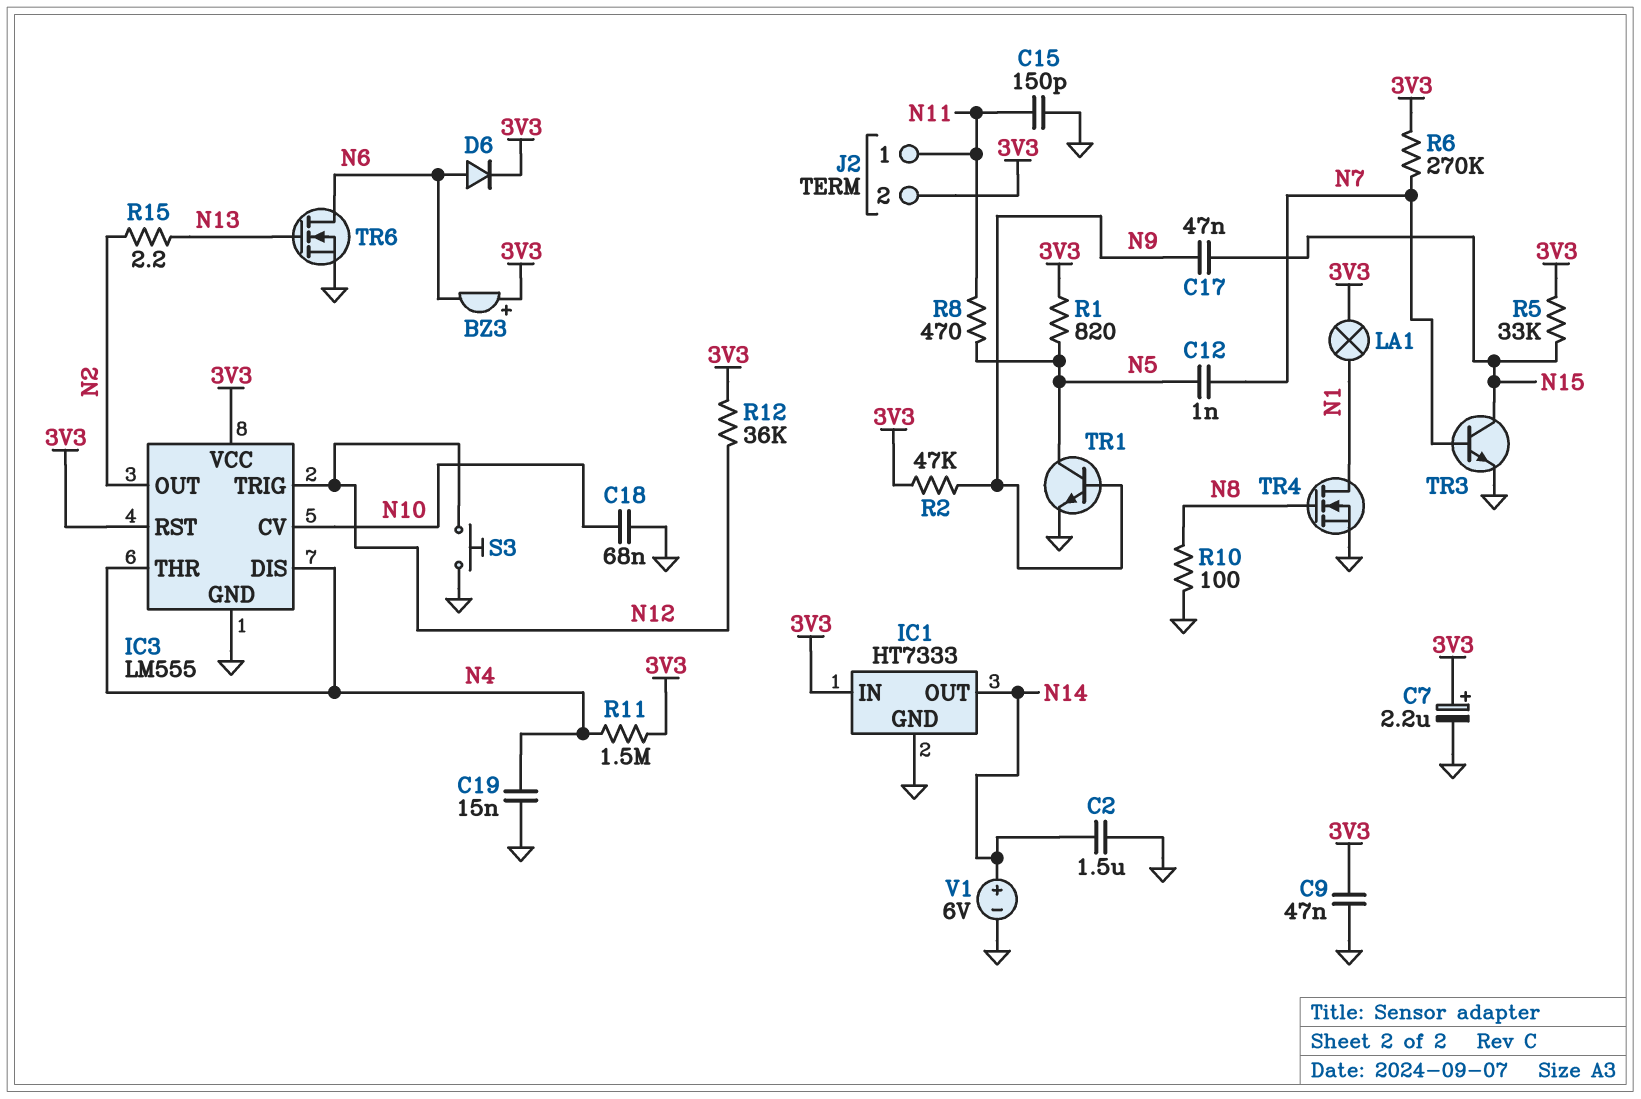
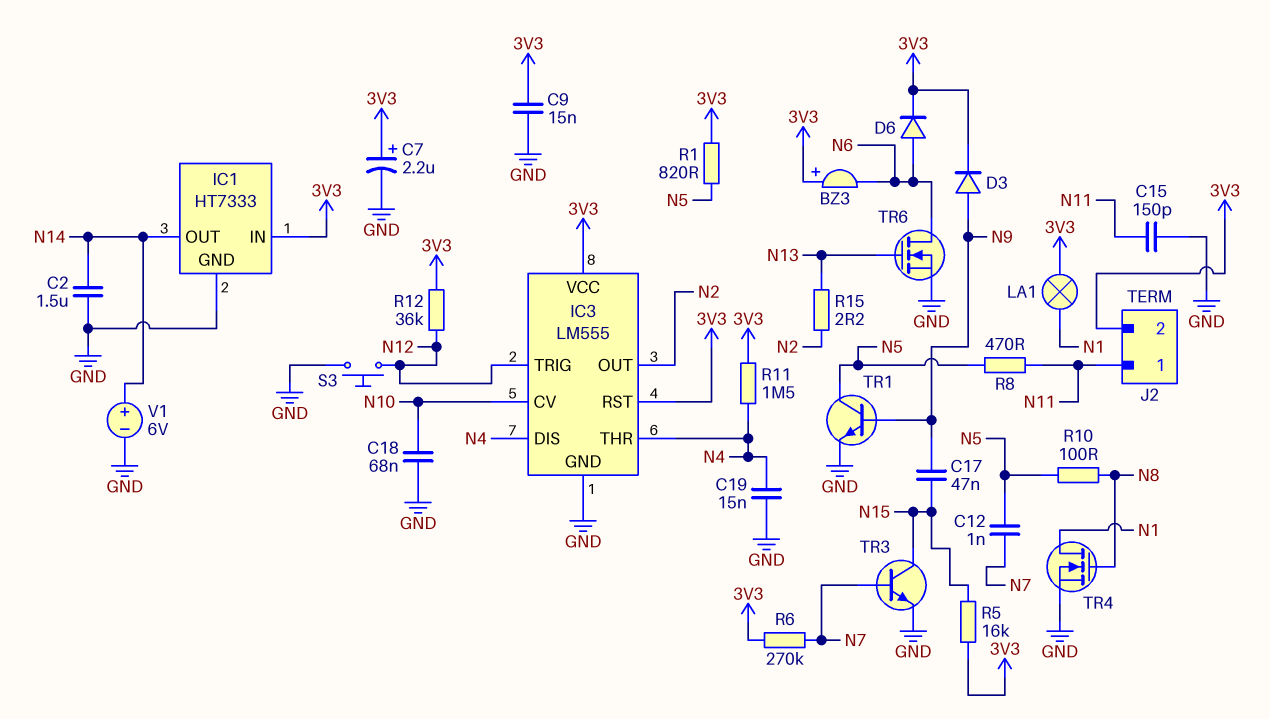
C9: 47nF (3V3, GND) -> 15nF (3V3, GND)
D3: none -> diode (A N9, K 3V3)
R2: 47k (3V3, N9) -> none
R5: 33k (3V3, N15) -> 16k (3V3, N15)
R10: 100 (GND, N8) -> 100 (N5, N8)

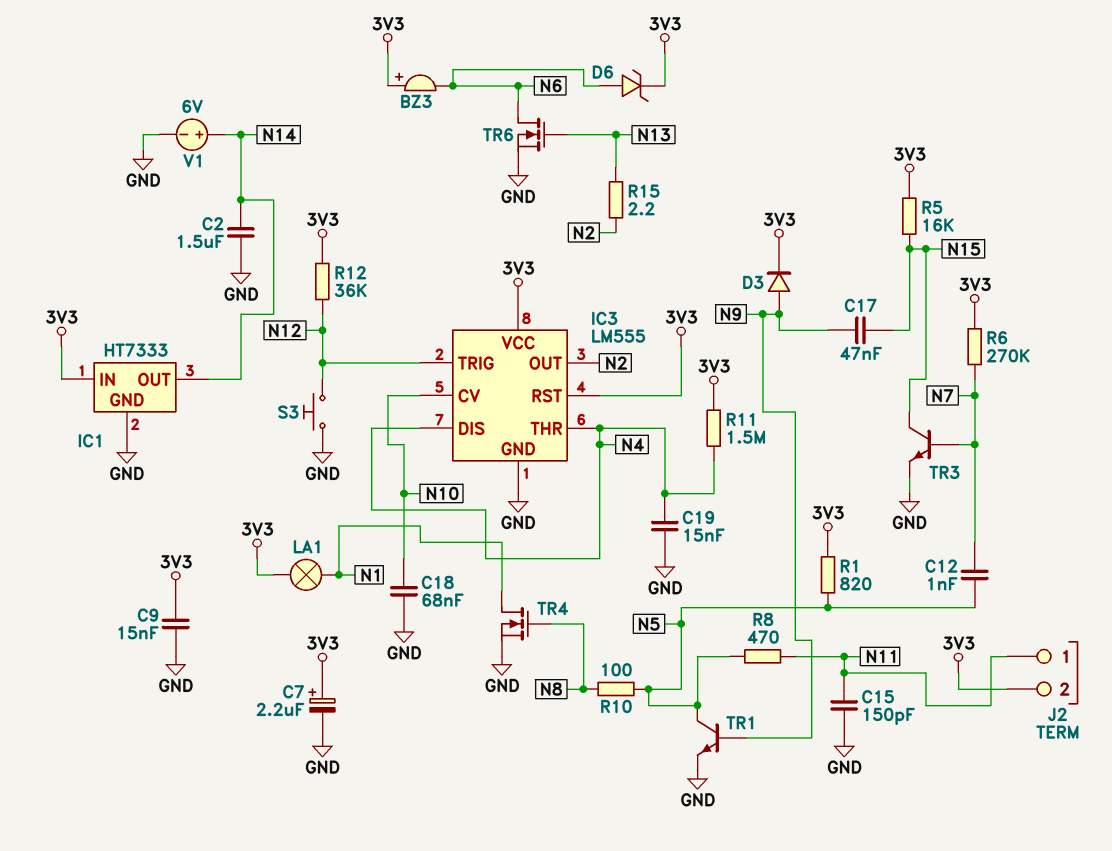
D6: diode (A N6, K 3V3) -> zener (A N6, K 3V3)

